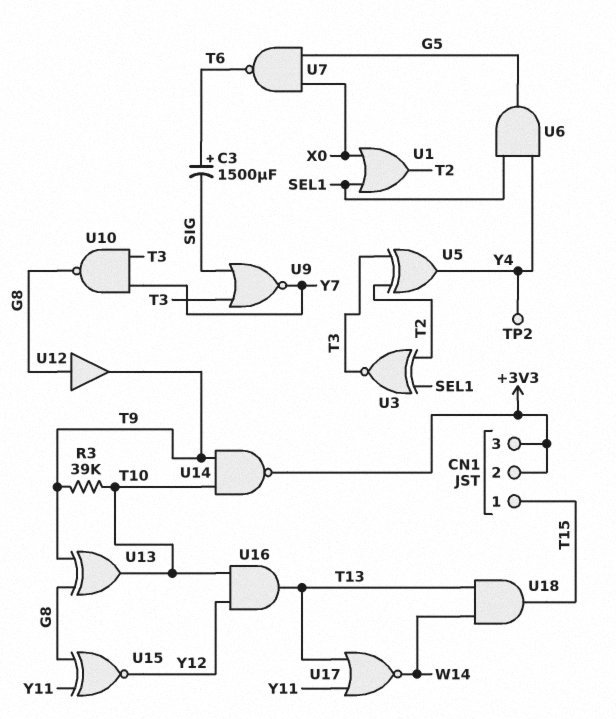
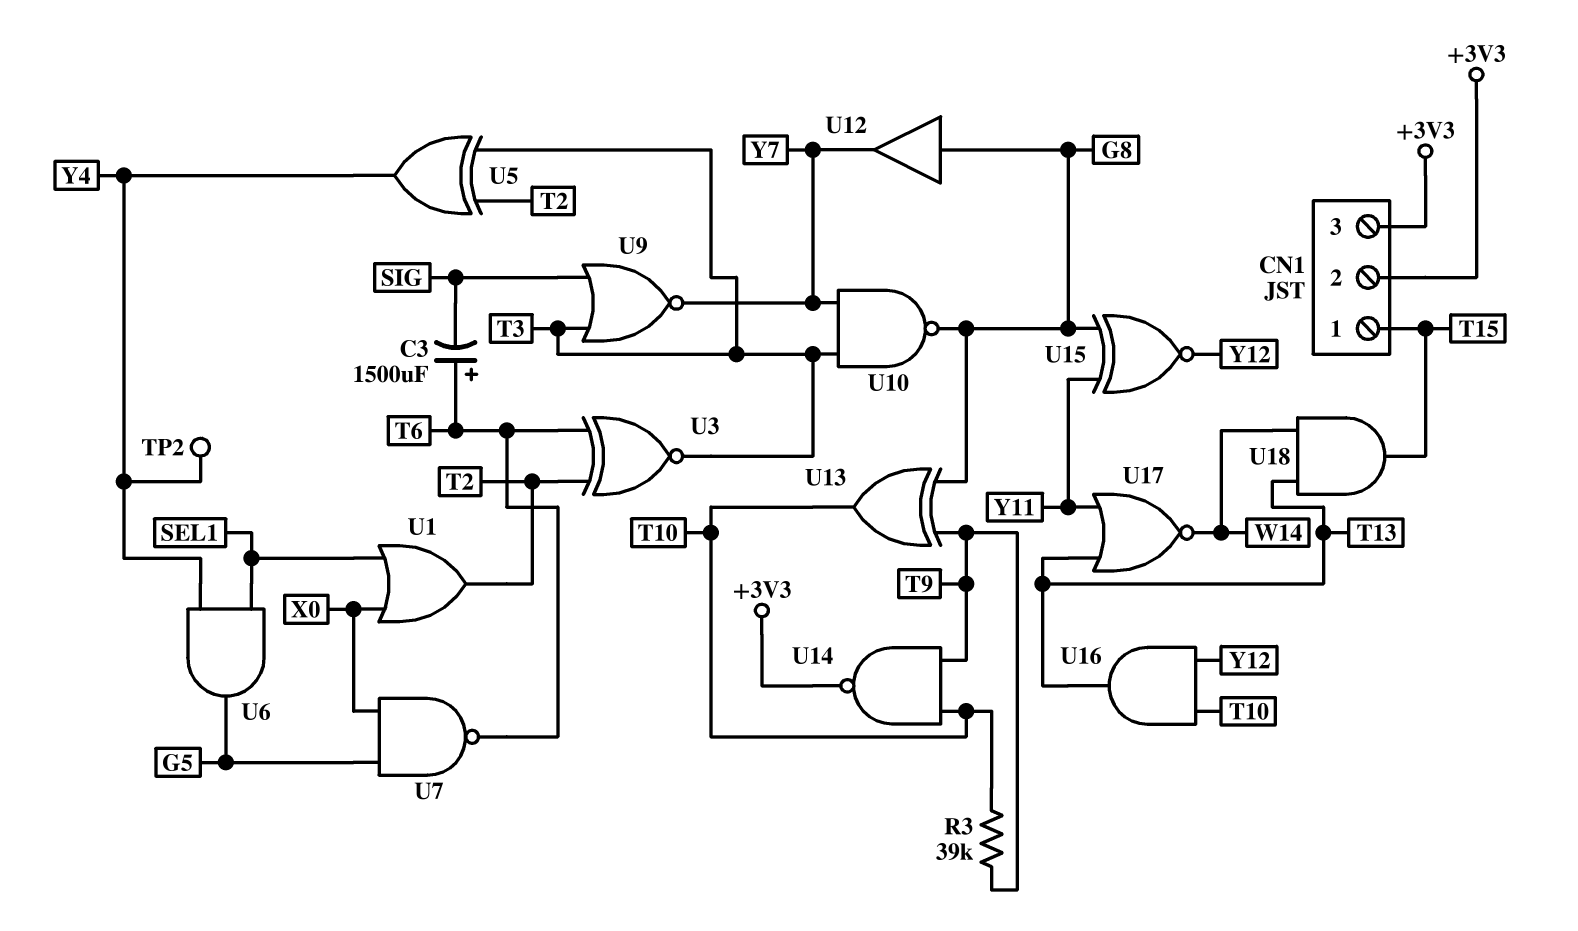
U3: XNOR (in SEL1, in T2, out T3) -> XNOR (in T2, in T6, out T3)
U12: buffer (in G8, out T9) -> buffer (in G8, out Y7)

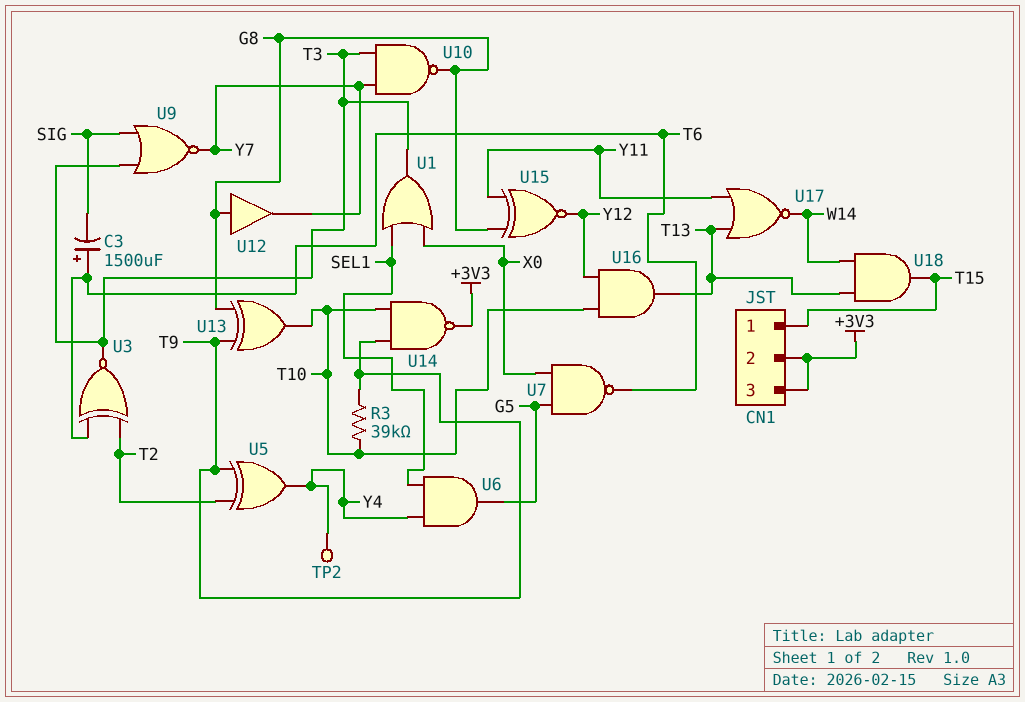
U1: OR (in SEL1, in X0, out T2) -> OR (in SEL1, in X0, out T3)
U5: XOR (in T2, in T3, out Y4) -> XOR (in T2, in T9, out Y4)

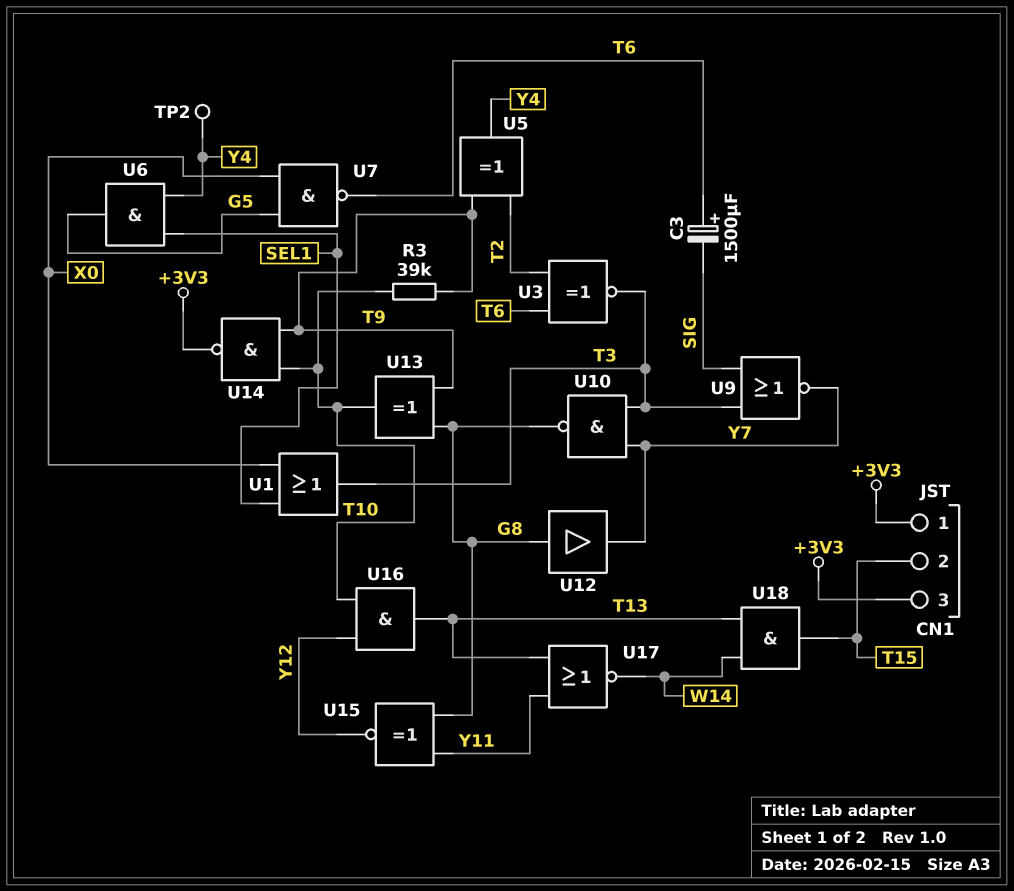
CN1 pin 1: T15 -> +3V3
CN1 pin 2: +3V3 -> T15

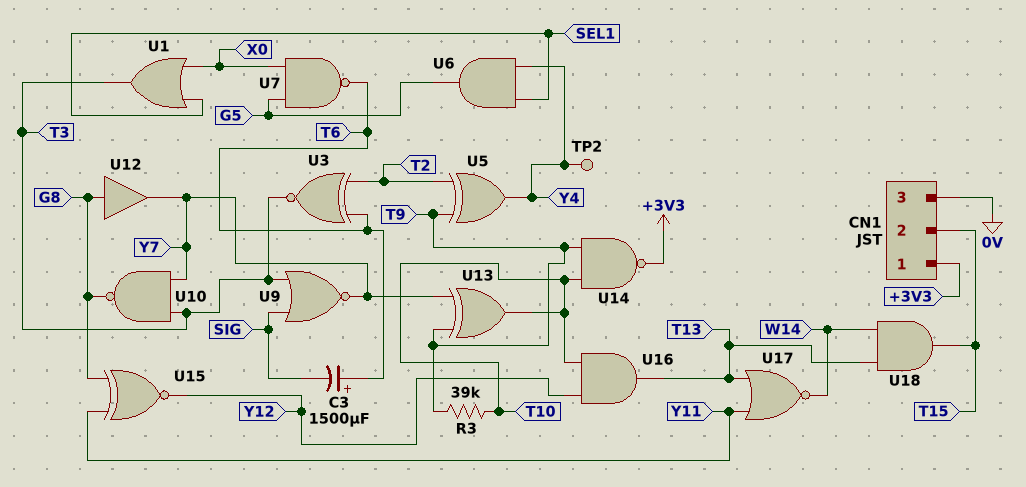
CN1 pin 3: +3V3 -> 0V
U13: XOR (in G8, in T9, out T10) -> XOR (in T9, in Y7, out T10)

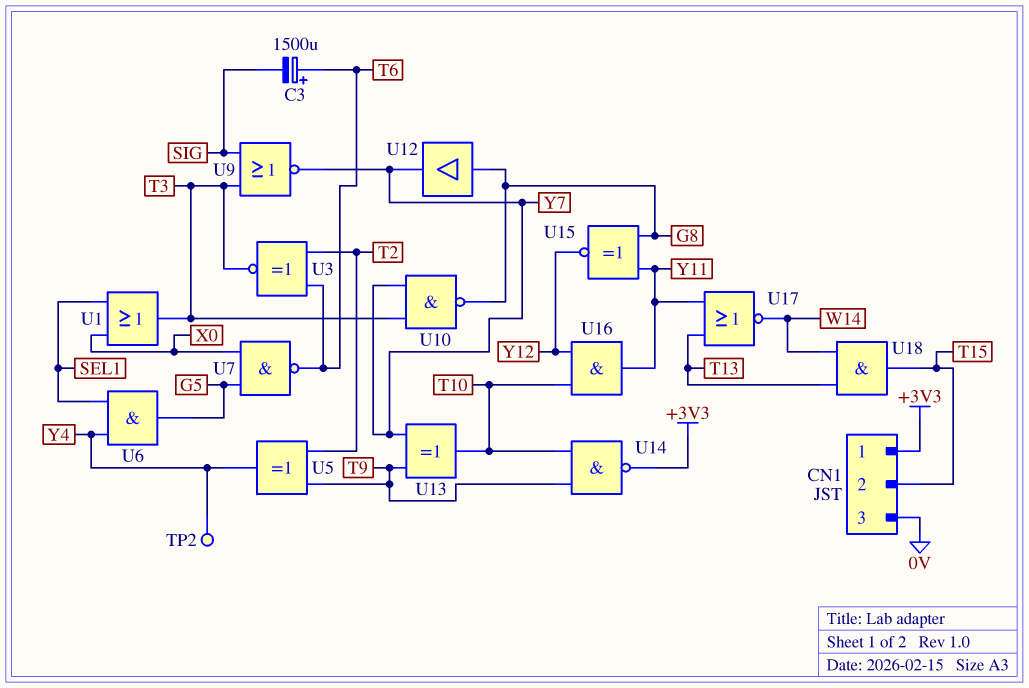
R3: 39k (T9, T10) -> none
U16: AND (in T10, in Y12, out T13) -> AND (in T10, in Y12, out Y11)

